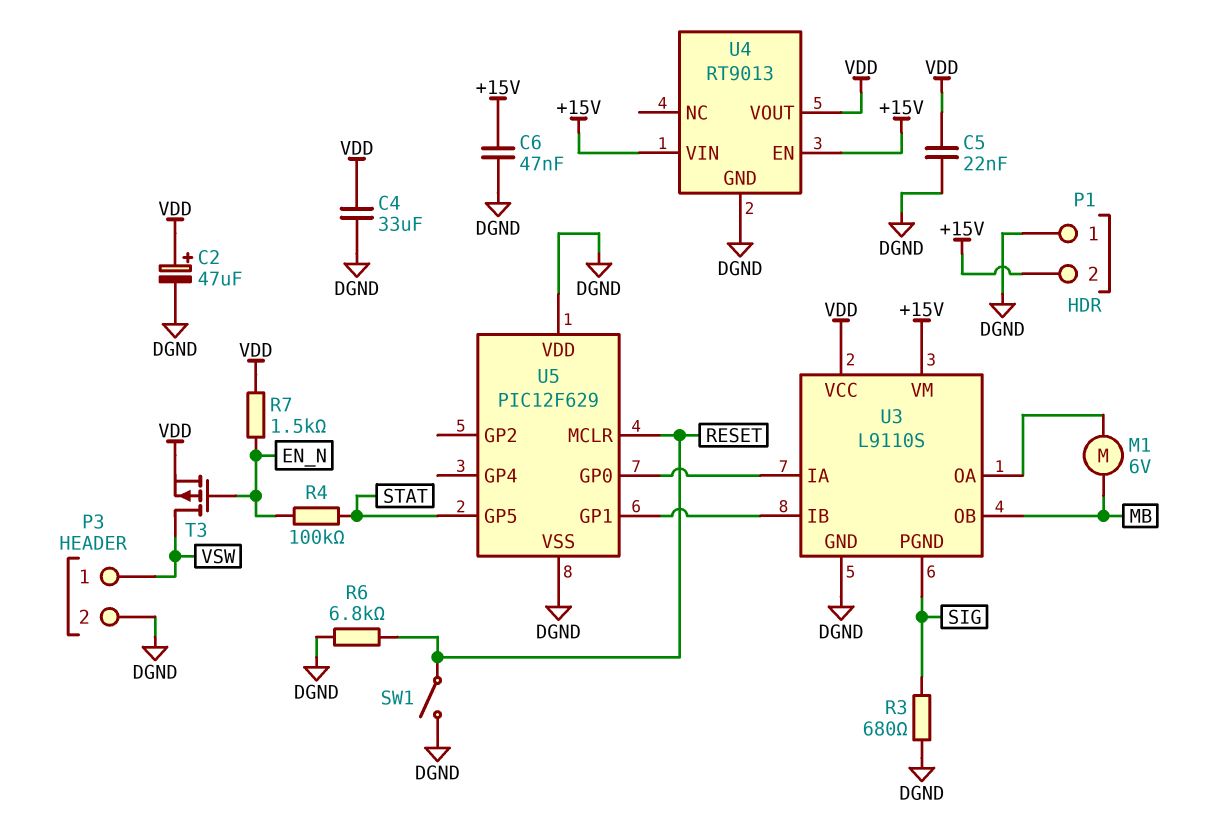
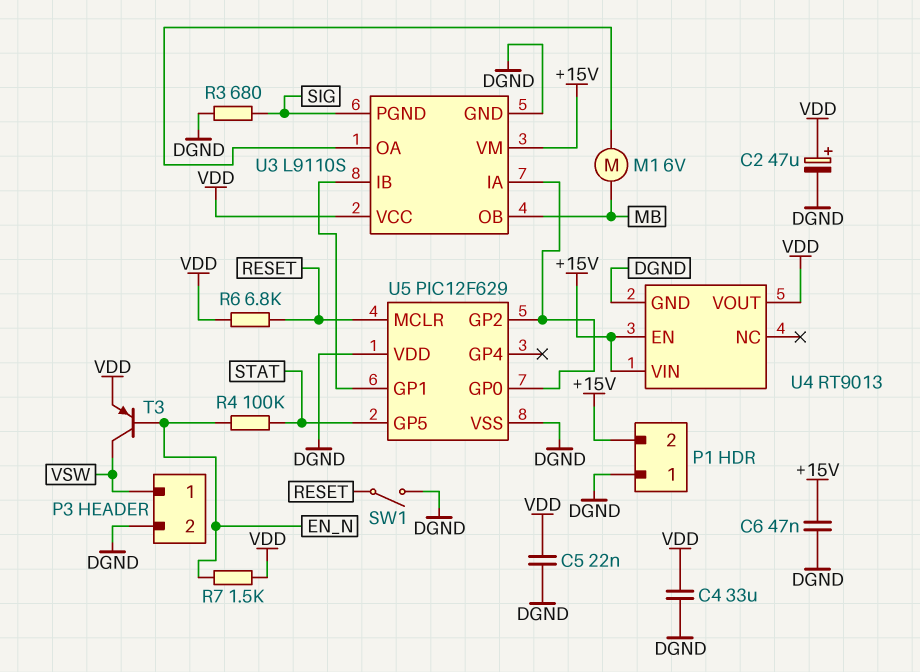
R6: 6.8k (DGND, RESET) -> 6.8k (RESET, VDD)
T3: PMOS (G EN_N, D VSW, S VDD) -> PNP (B EN_N, C VSW, E VDD)
U5 pin GP2: none -> U3/IA

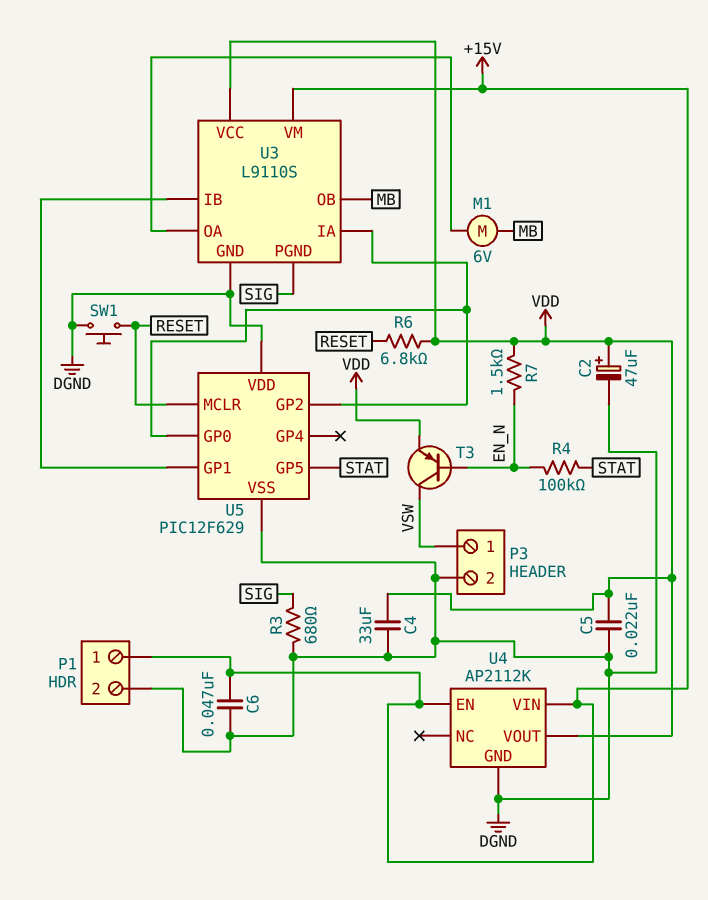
P1 pin 1: DGND -> +15V
P1 pin 2: +15V -> DGND
SW1: switch (DGND, RESET) -> button (DGND, RESET)
U4: RT9013 -> AP2112K

